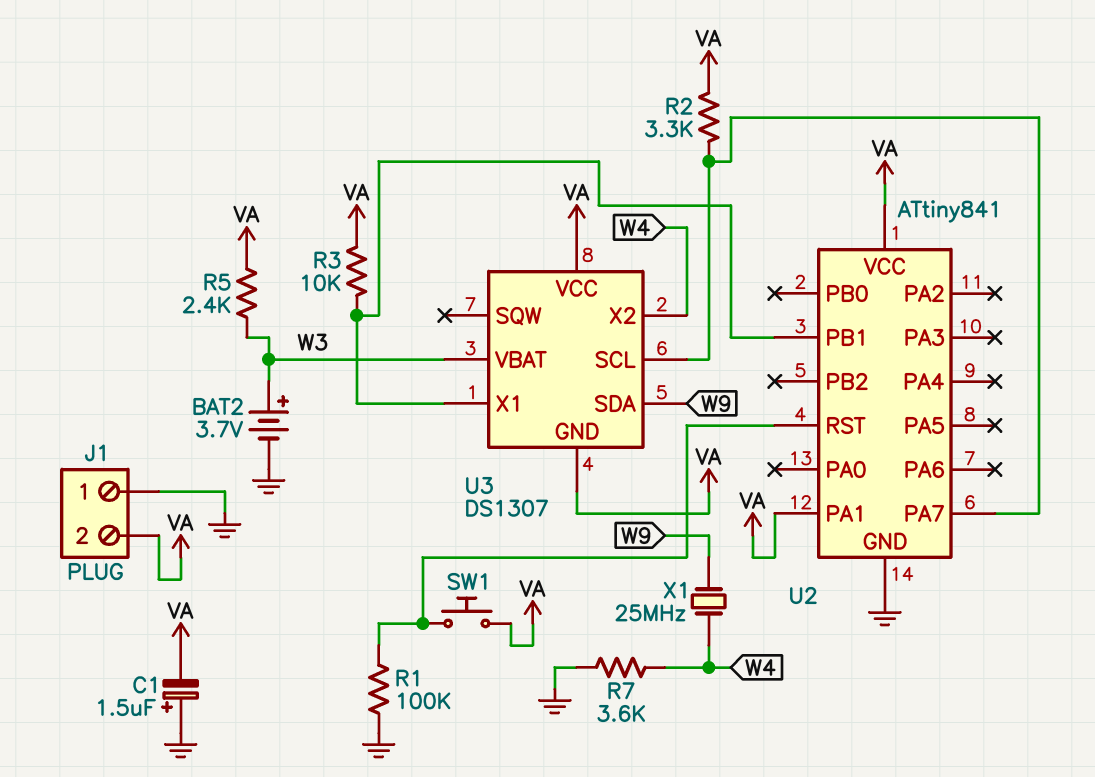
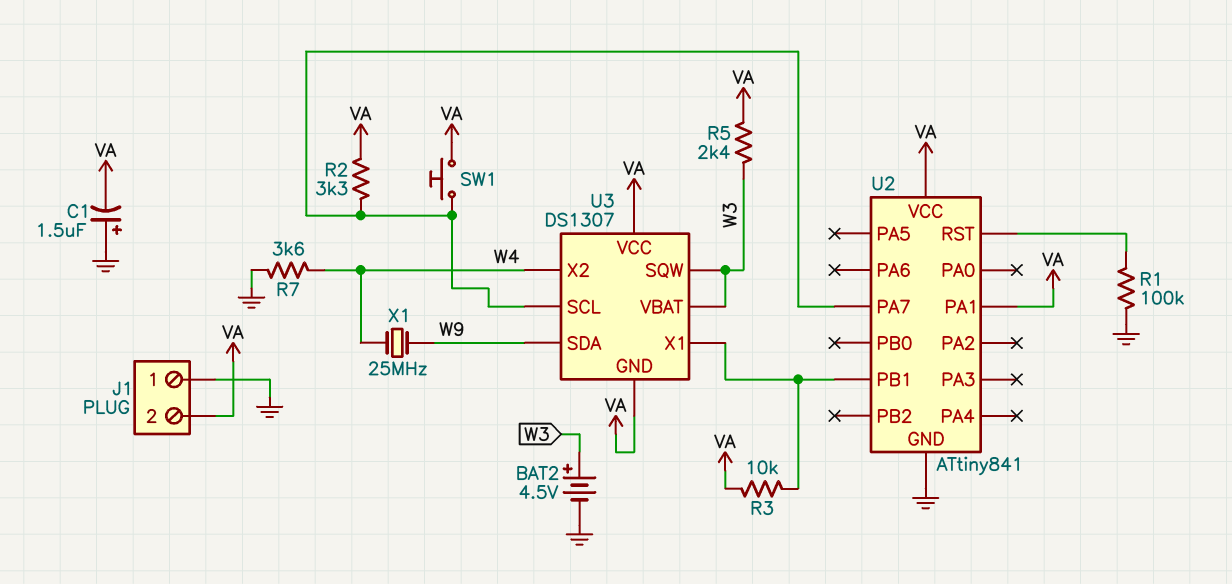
BAT2: 3.7V (plus W3, minus GND) -> 4.5V (plus W3, minus GND)
SW1: button (U2/RST, VA) -> button (U2/PA7, VA)
U3 pin SQW: none -> W3

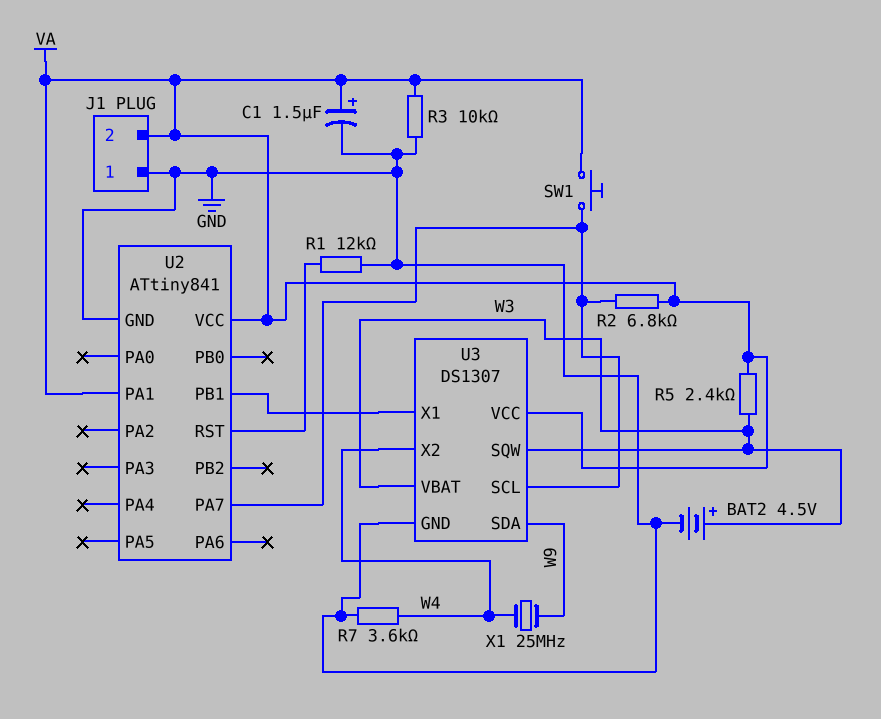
C1: 1.5uF (plus GND, minus VA) -> 1.5uF (plus VA, minus GND)
R1: 100k (GND, U2/RST) -> 12k (GND, U2/RST)
R2: 3.3k (U2/PA7, VA) -> 6.8k (U2/PA7, VA)
R3: 10k (U2/PB1, VA) -> 10k (GND, VA)
U3 pin GND: VA -> GND

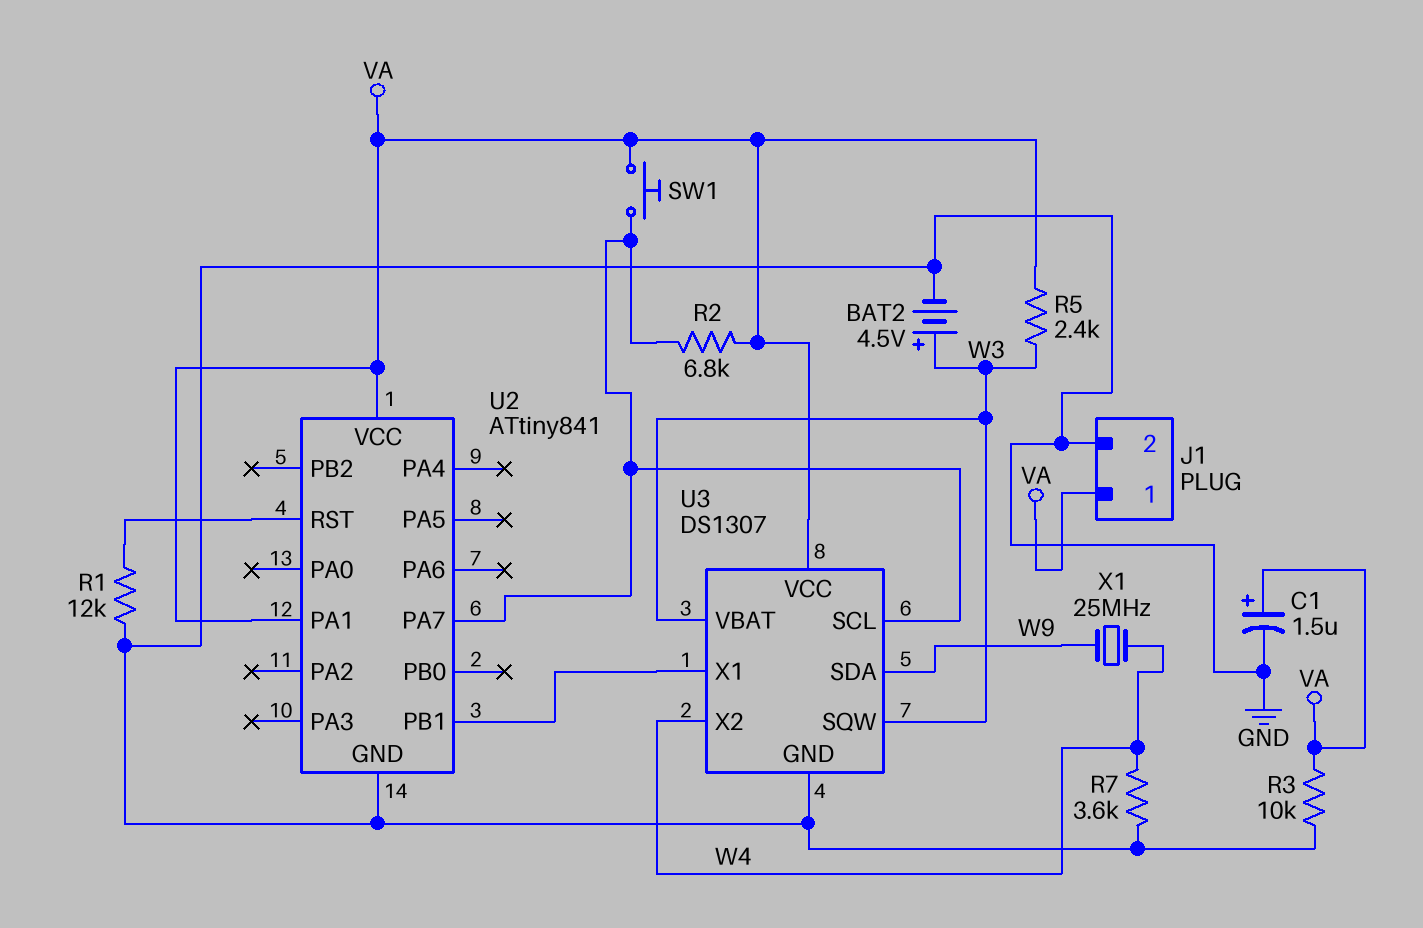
J1 pin 1: GND -> VA
J1 pin 2: VA -> GND

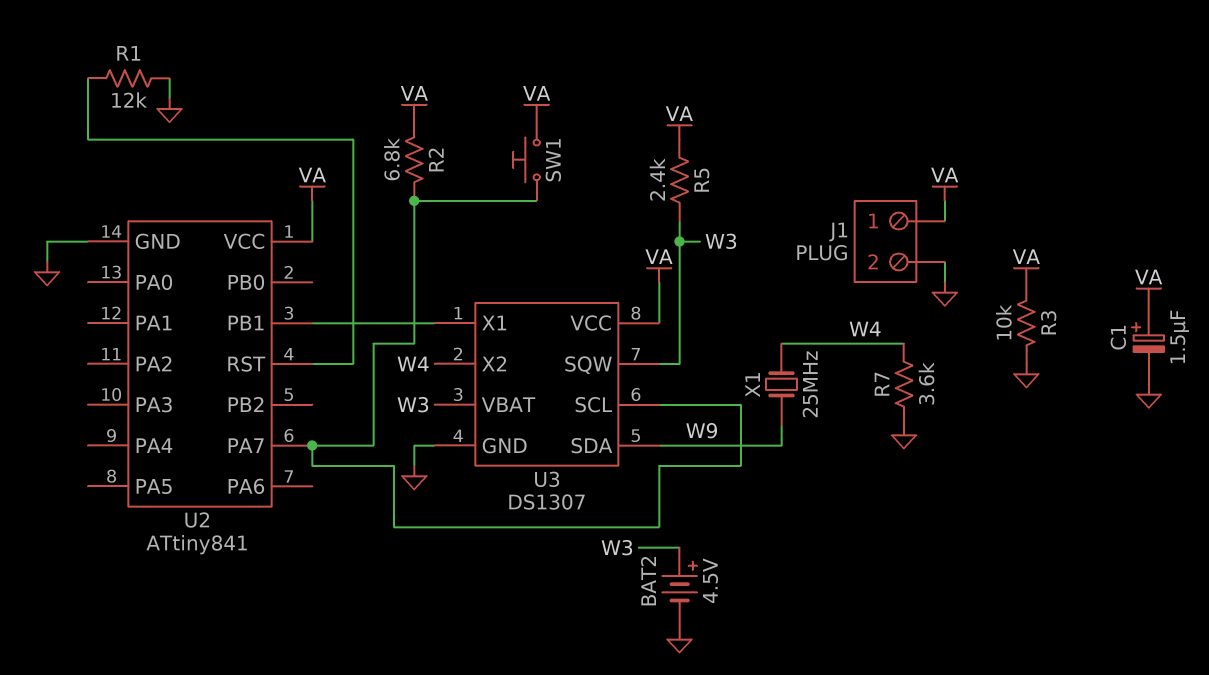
U2 pin PA1: VA -> none

